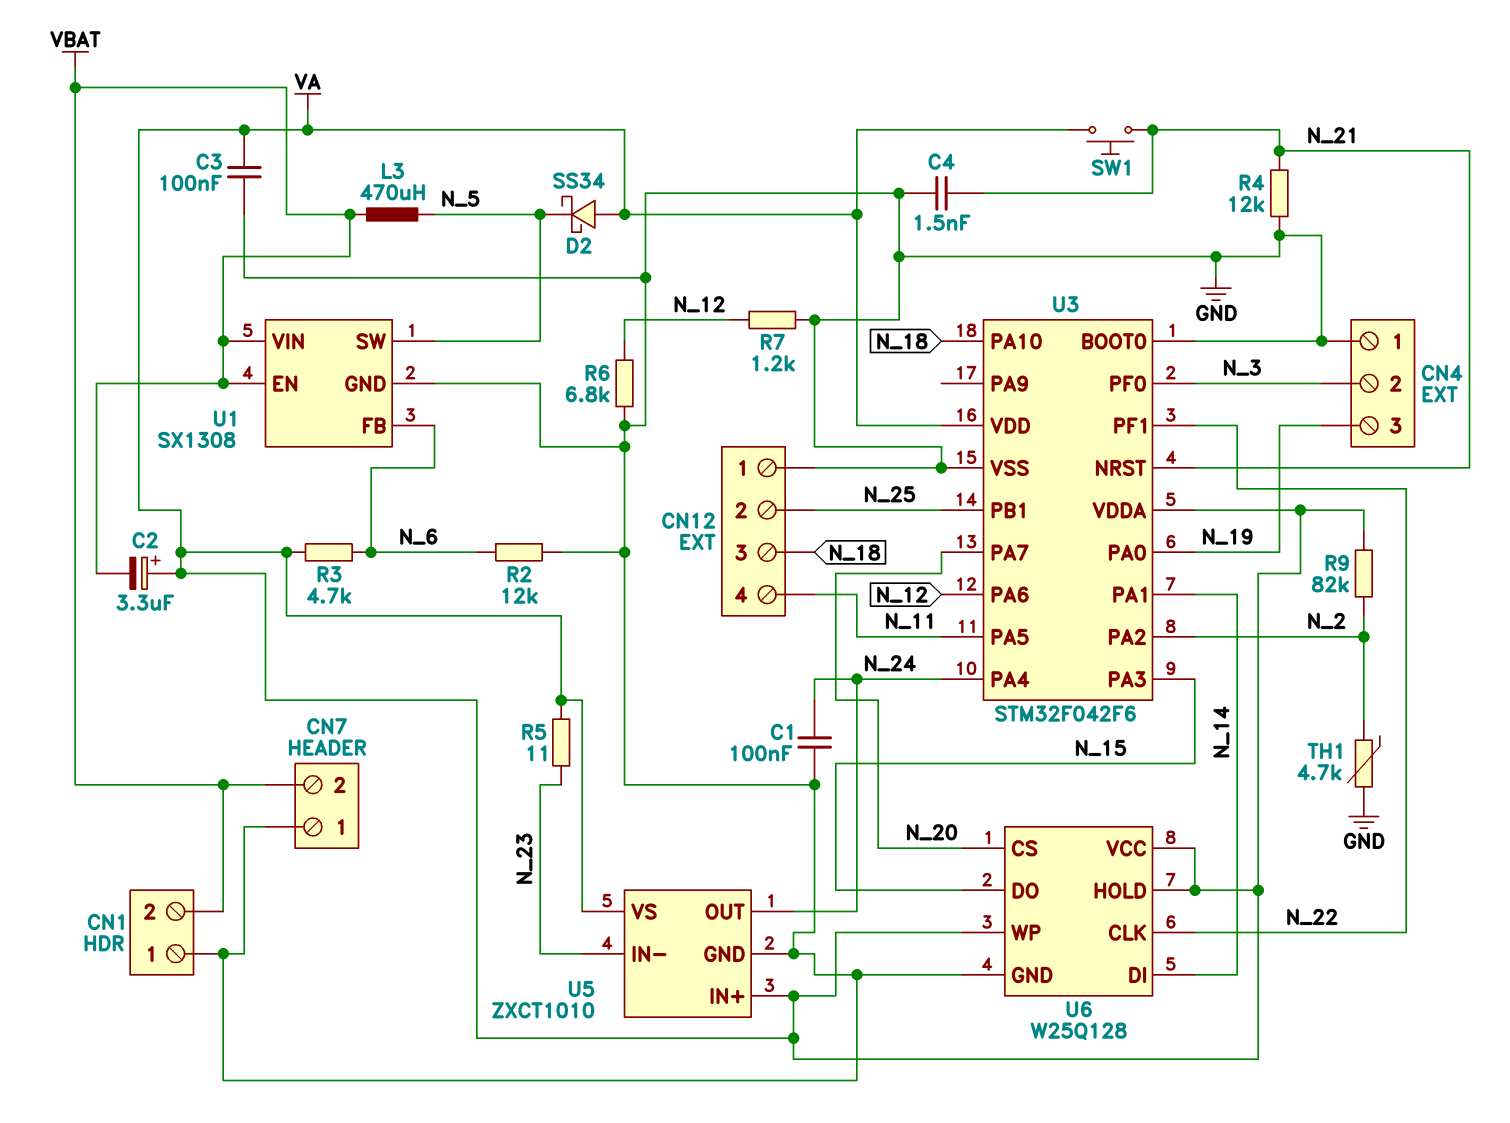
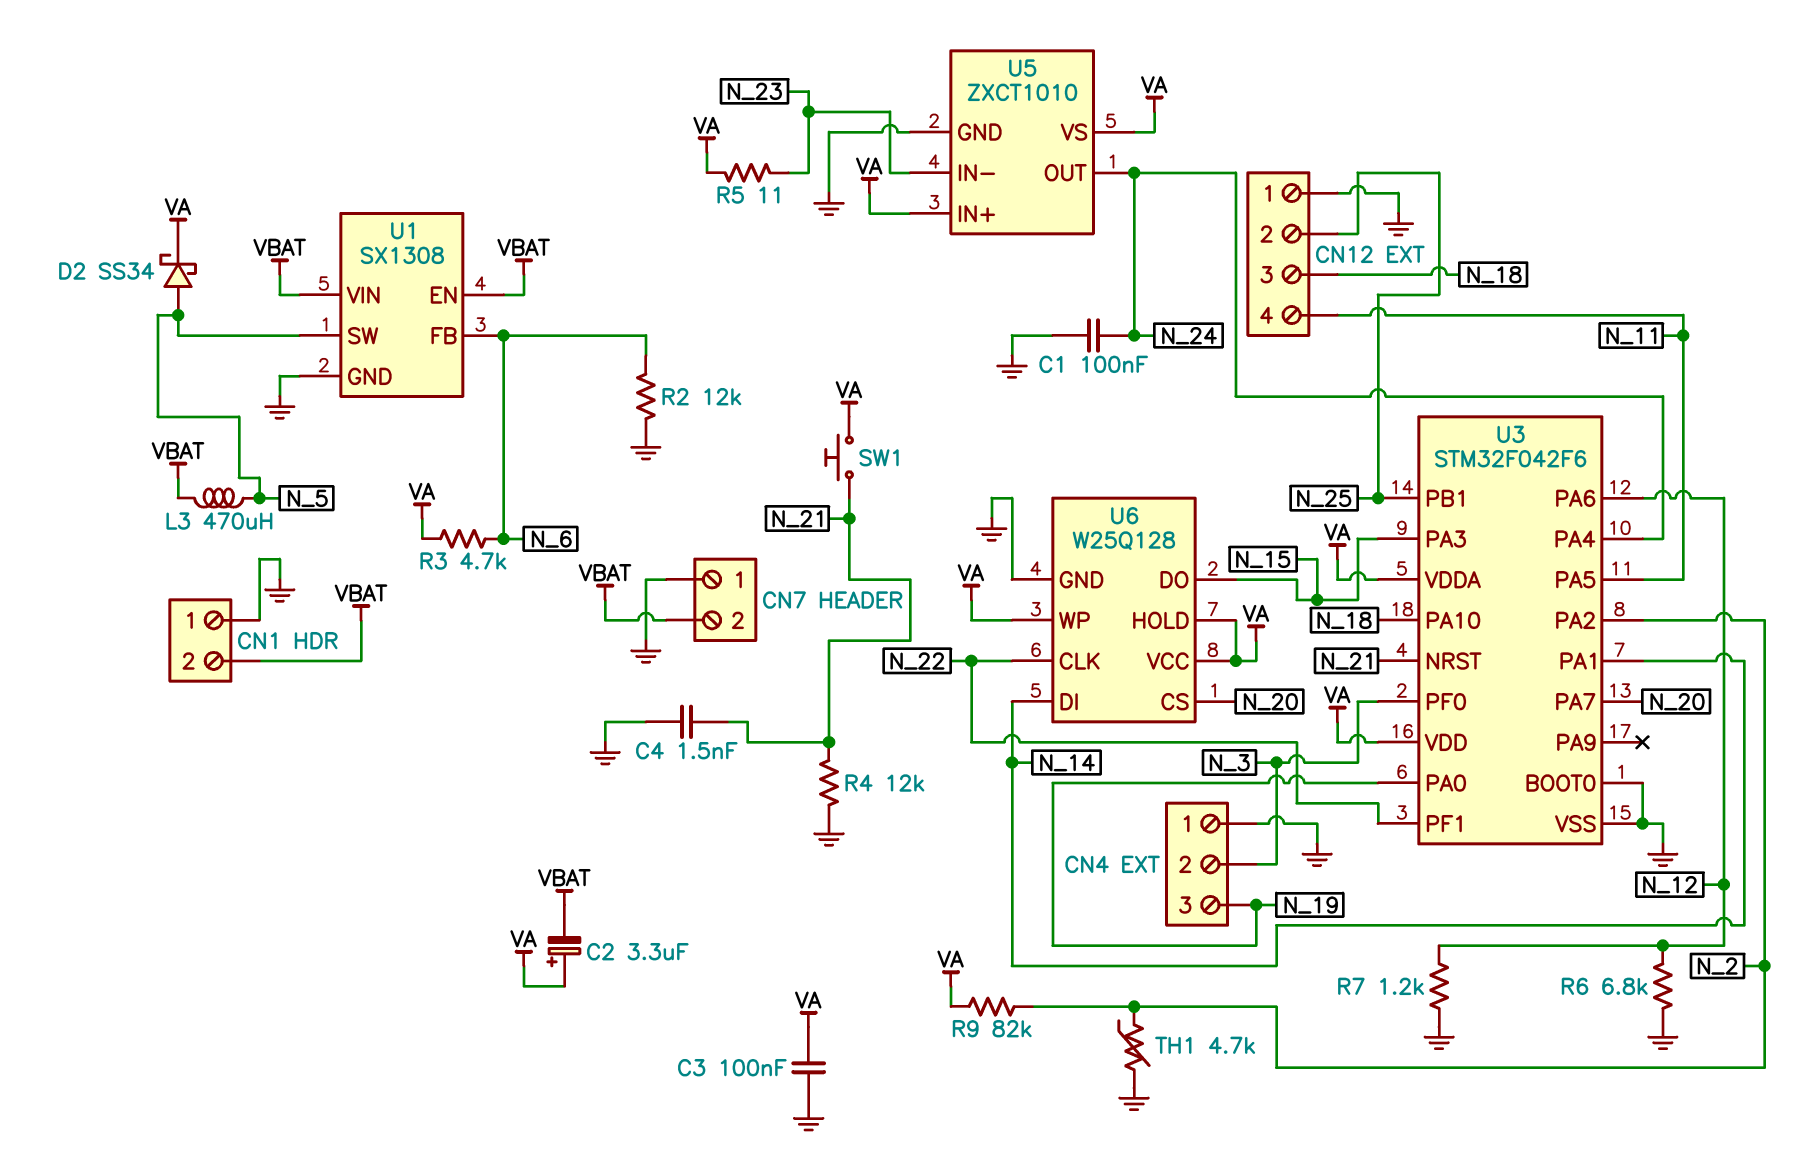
D2: schottky SS34 (A VA, K N_5) -> schottky SS34 (A N_5, K VA)

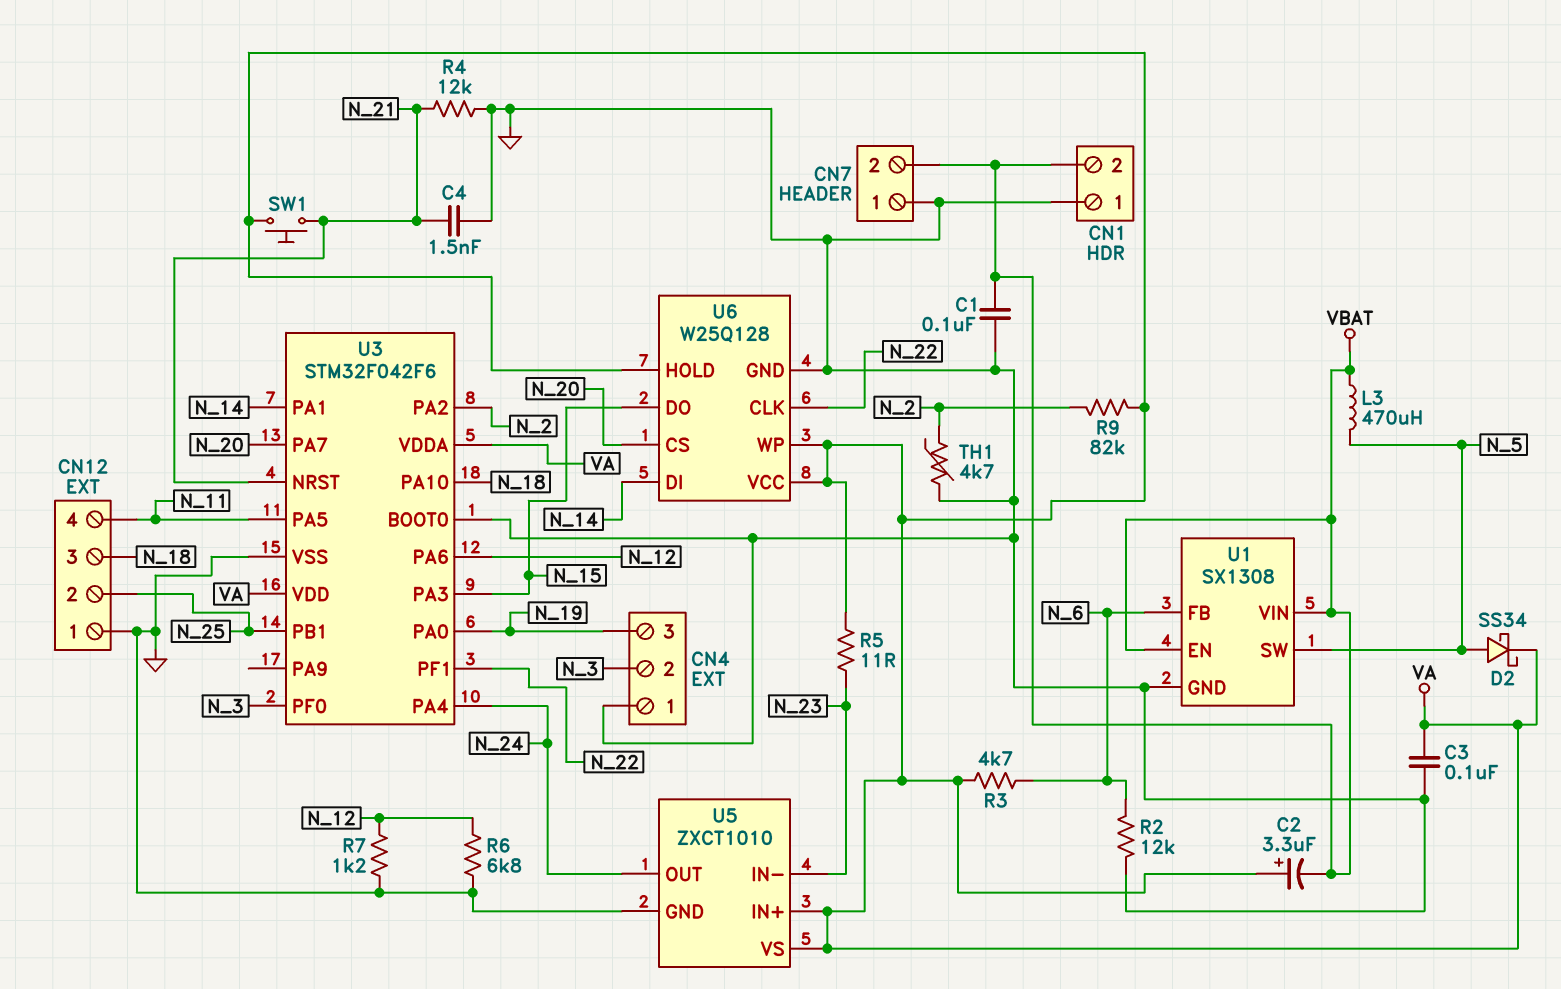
C1: 100nF (GND, N_24) -> 100nF (GND, VBAT)

